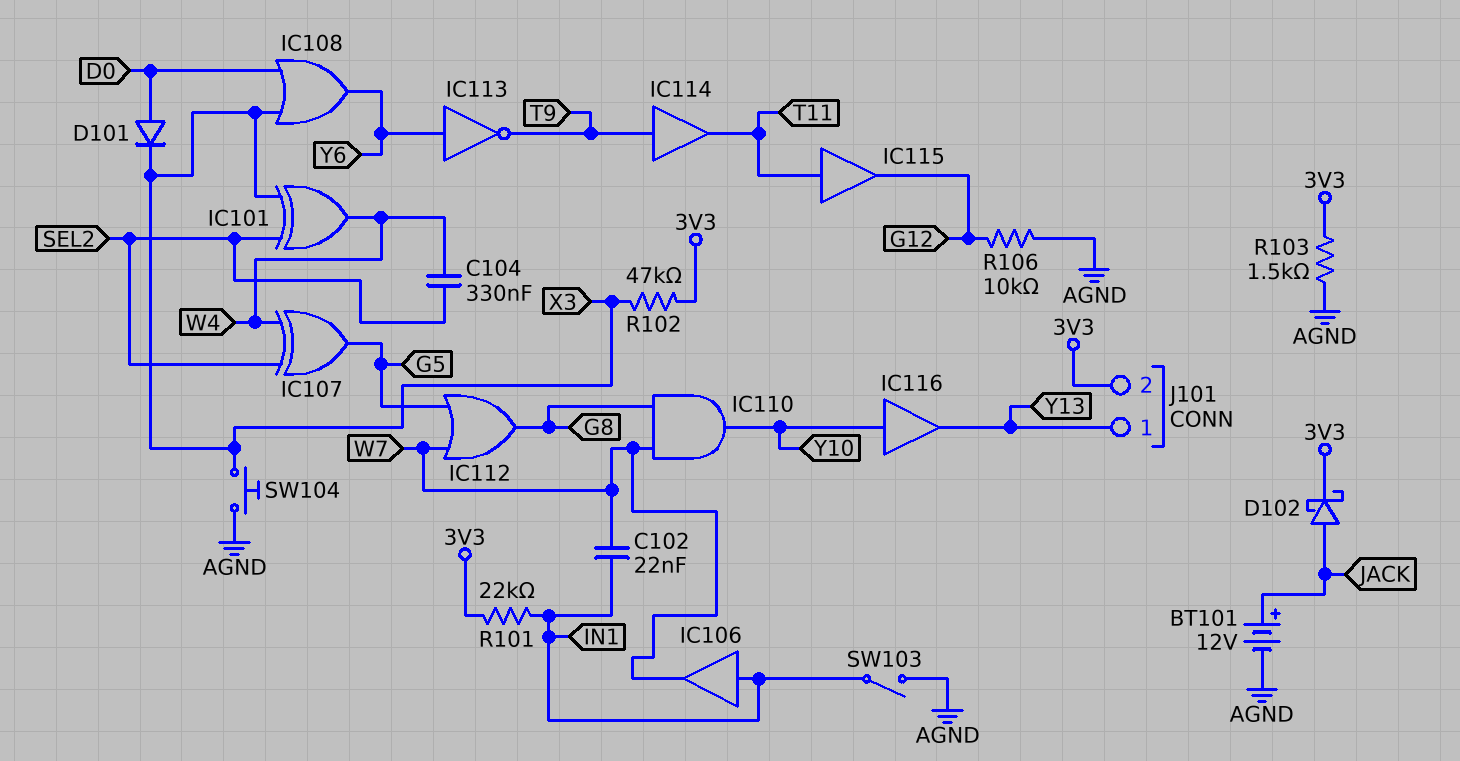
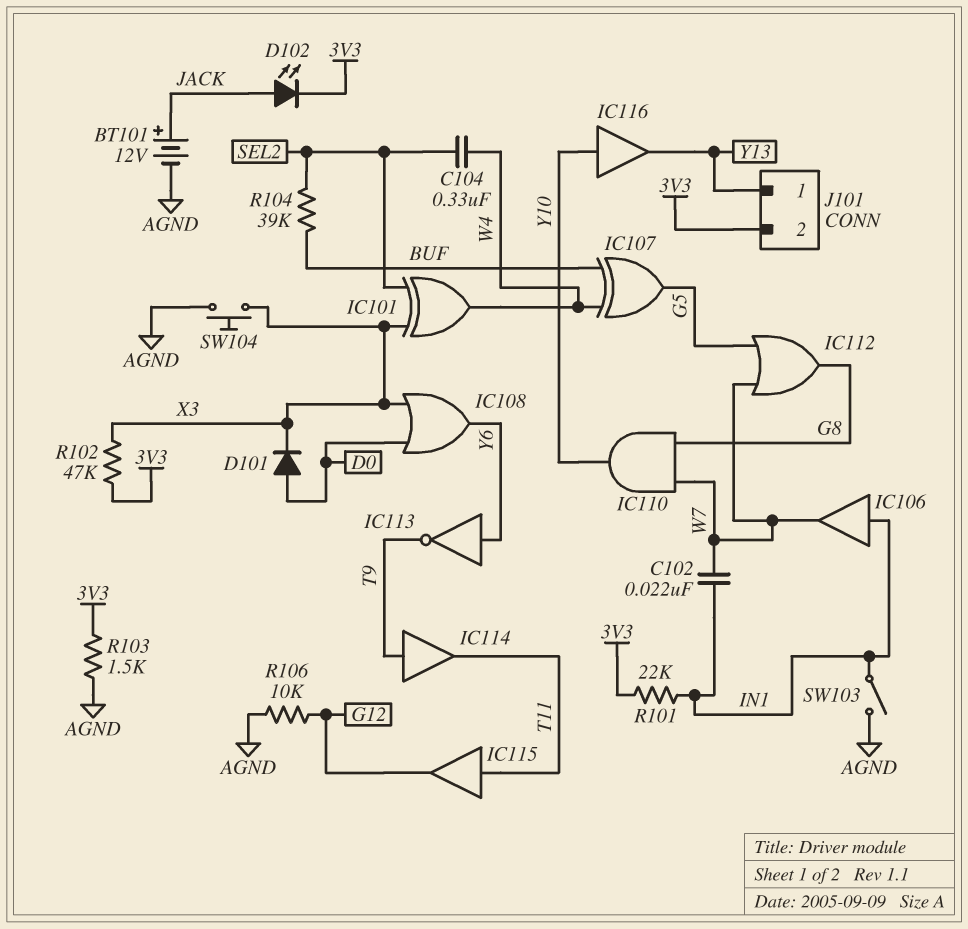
D102: schottky (A JACK, K 3V3) -> LED (A JACK, K 3V3)
IC107: XOR (in SEL2, in W4, out G5) -> XOR (in BUF, in W4, out G5)
R104: none -> 39k (BUF, SEL2)

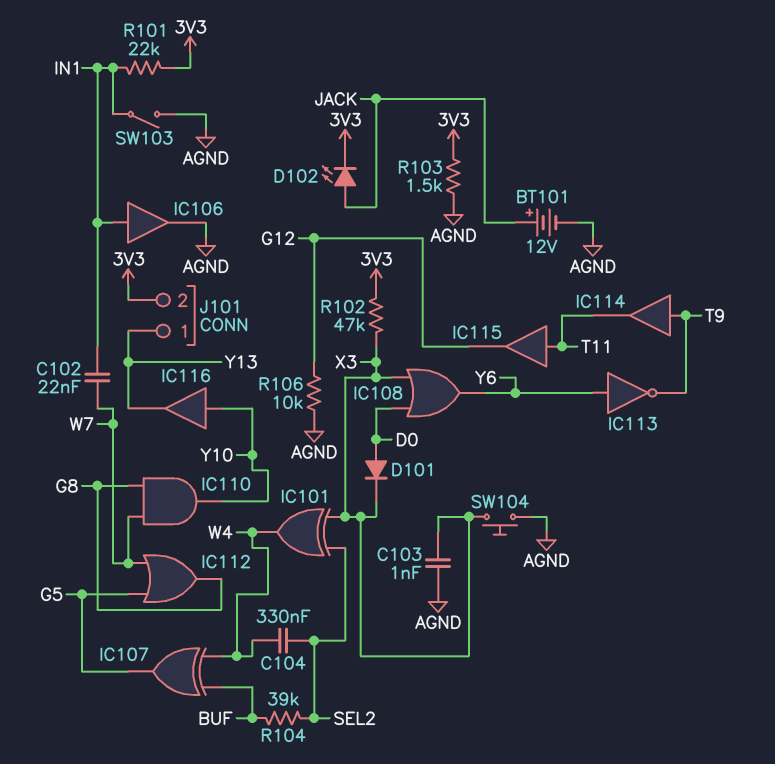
C103: none -> 1nF (AGND, X3)
IC106: buffer (in IN1, out W7) -> buffer (in IN1, out AGND)

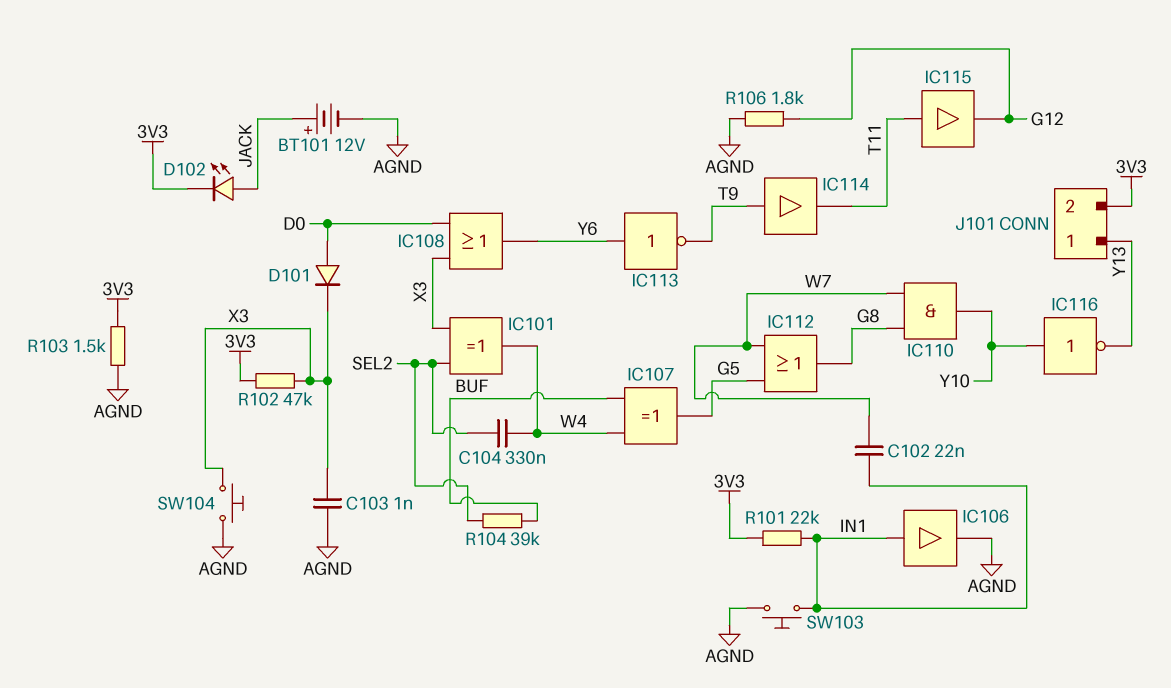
IC116: buffer (in Y10, out Y13) -> NOT (in Y10, out Y13)
R106: 10k (AGND, G12) -> 1.8k (AGND, G12)
SW103: switch (AGND, IN1) -> button (AGND, IN1)

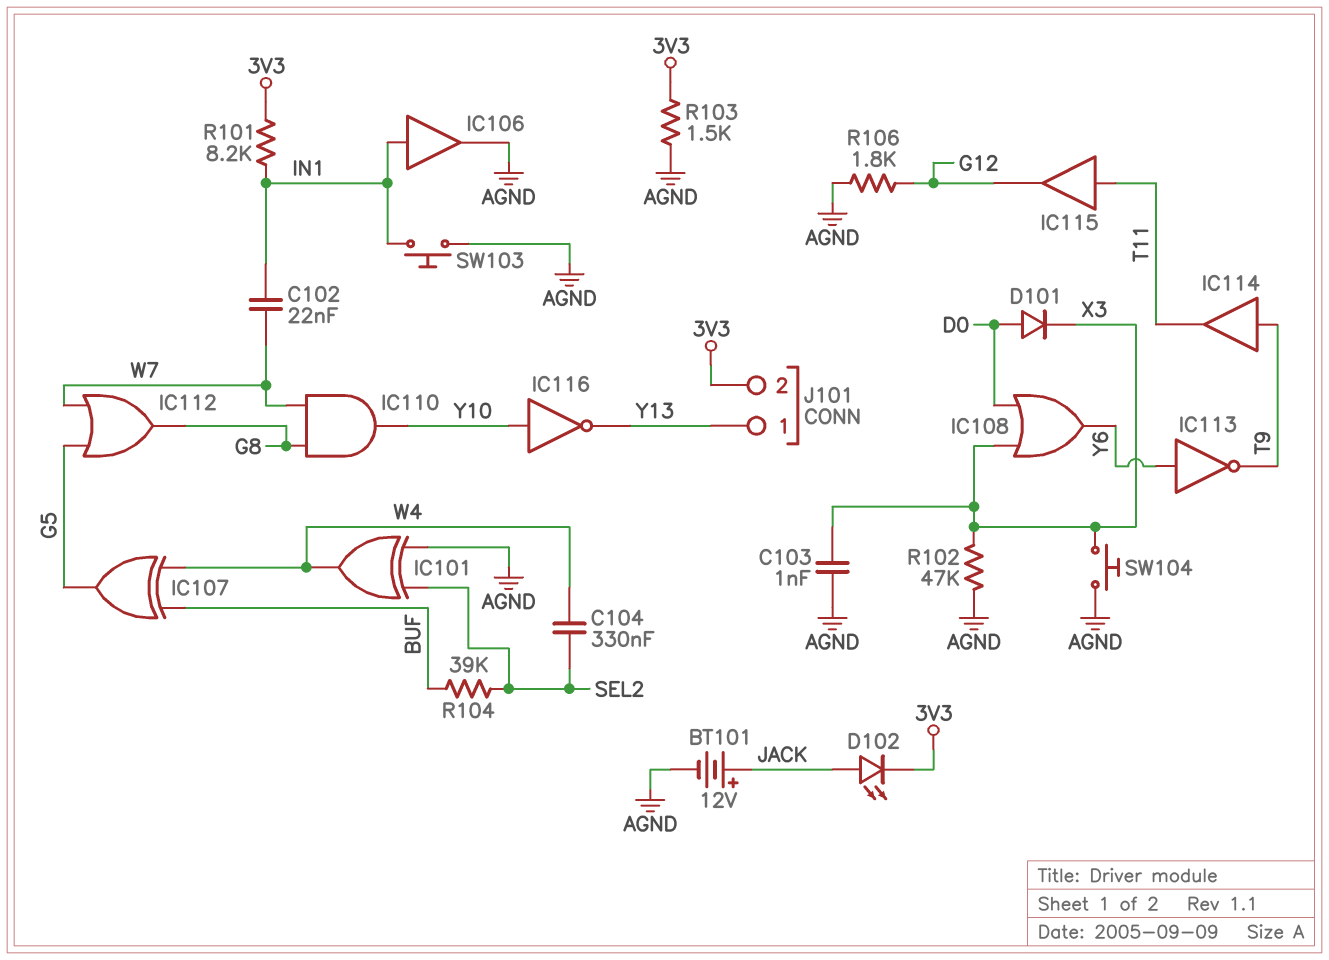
IC101: XOR (in SEL2, in X3, out W4) -> XOR (in AGND, in SEL2, out W4)
R101: 22k (3V3, IN1) -> 8.2k (3V3, IN1)
R102: 47k (3V3, X3) -> 47k (AGND, X3)

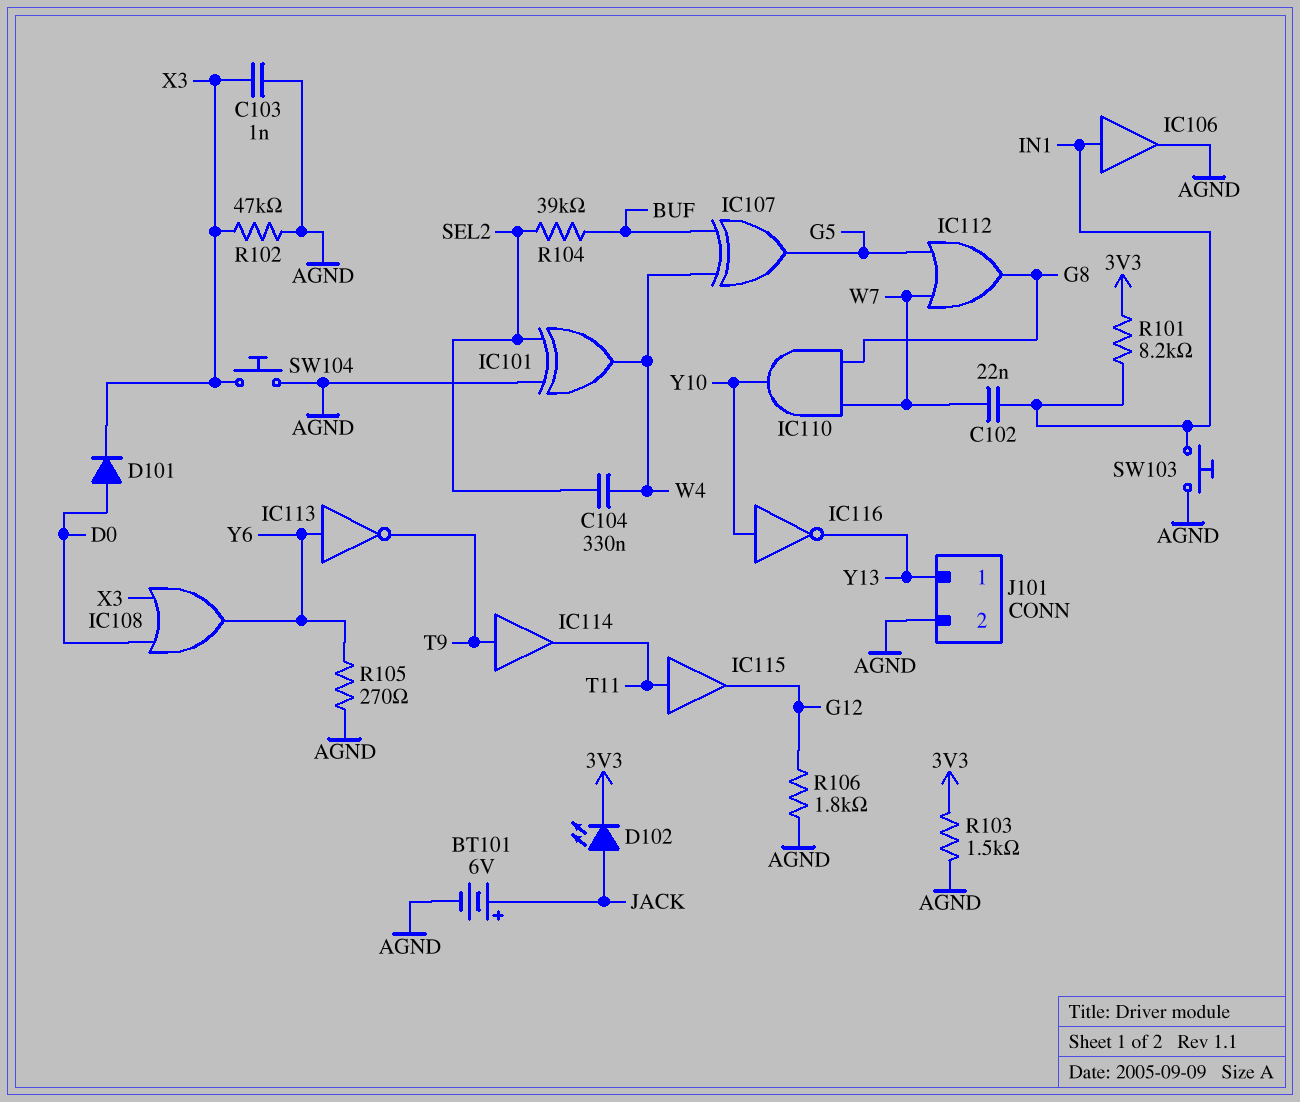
BT101: 12V (plus JACK, minus AGND) -> 6V (plus JACK, minus AGND)
J101 pin 2: 3V3 -> AGND
R105: none -> 270 (AGND, Y6)

